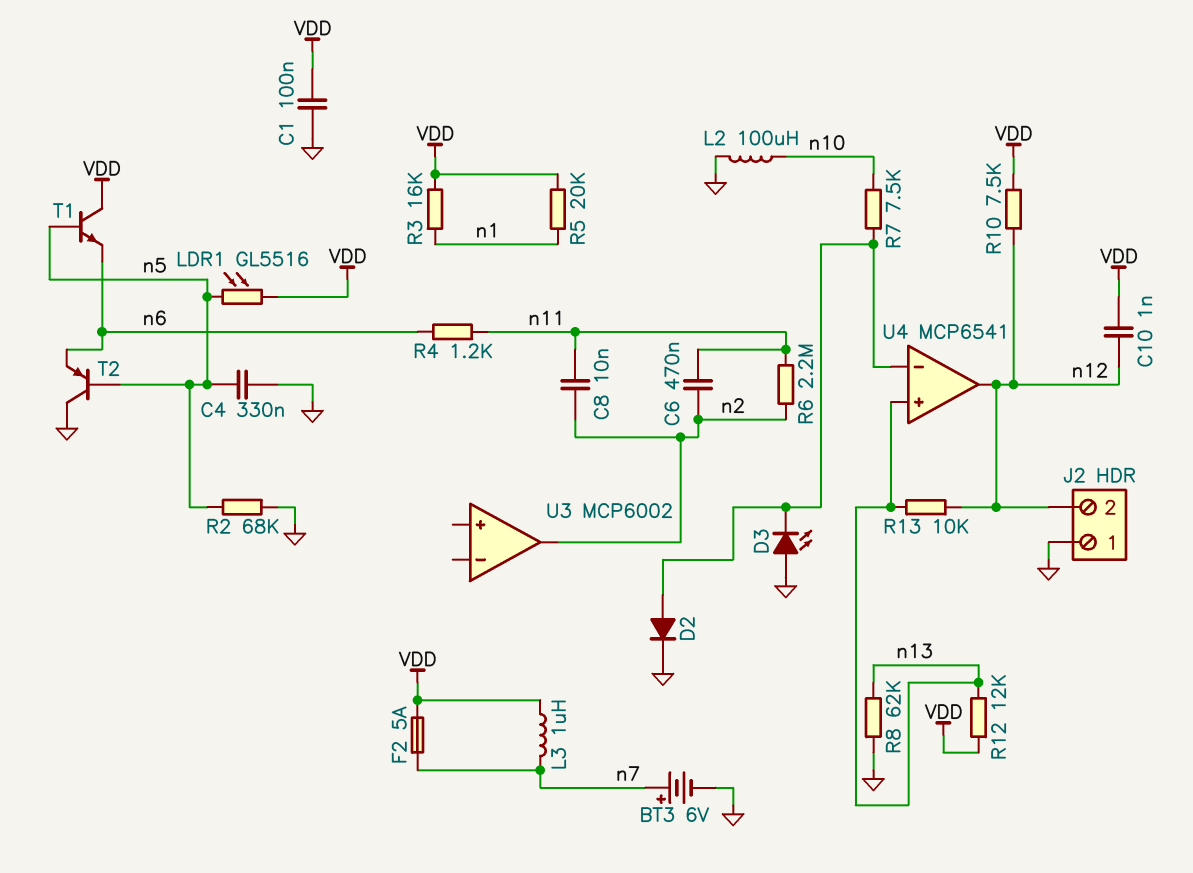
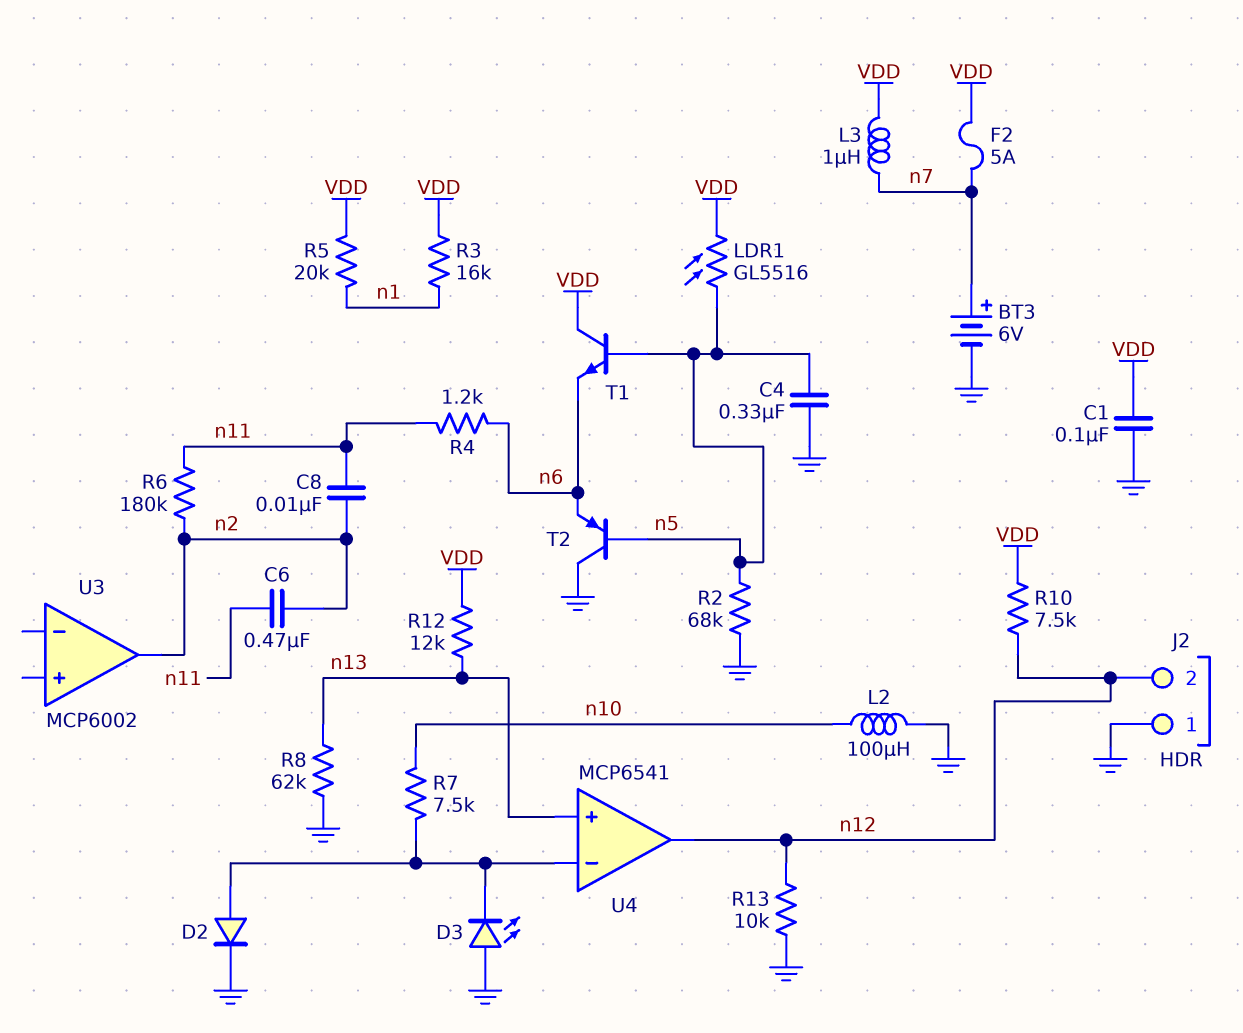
C10: 1nF (VDD, n12) -> none
R6: 2.2M (n2, n11) -> 180k (n2, n11)
R13: 10k (n12, n13) -> 10k (GND, n12)

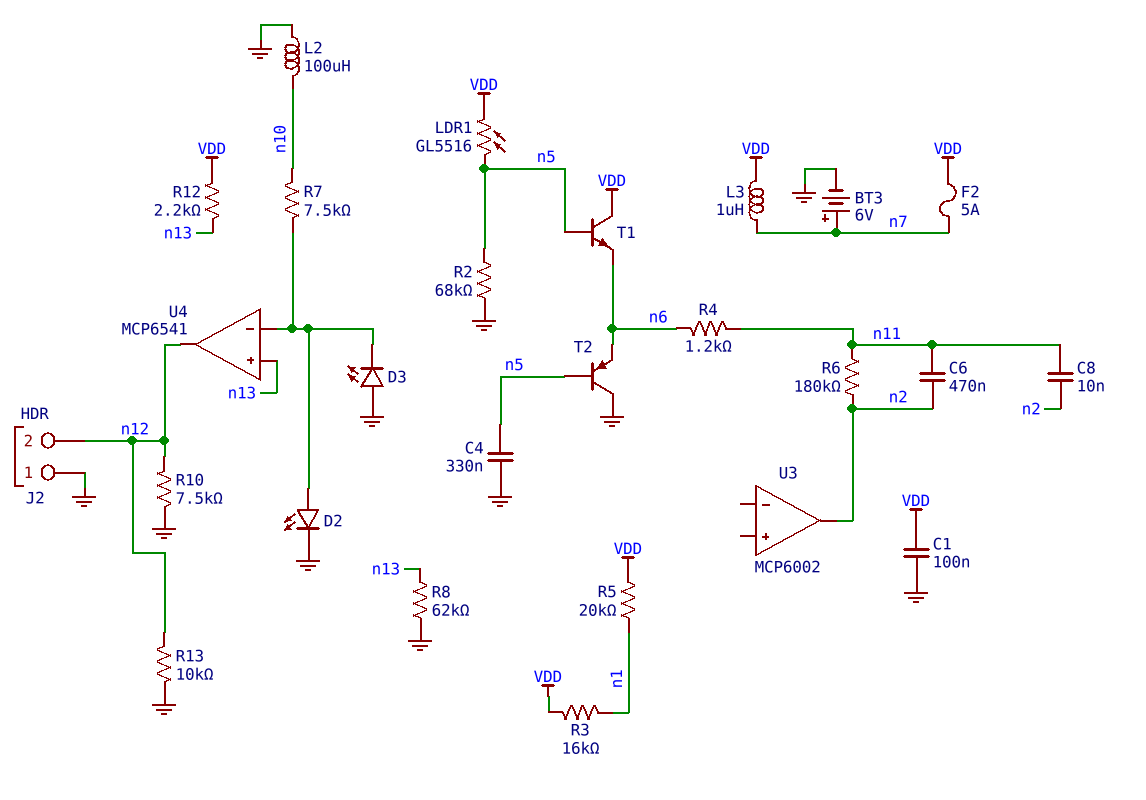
D2: diode (A U4/in-, K GND) -> LED (A U4/in-, K GND)
R10: 7.5k (VDD, n12) -> 7.5k (GND, n12)
R12: 12k (VDD, n13) -> 2.2k (VDD, n13)

